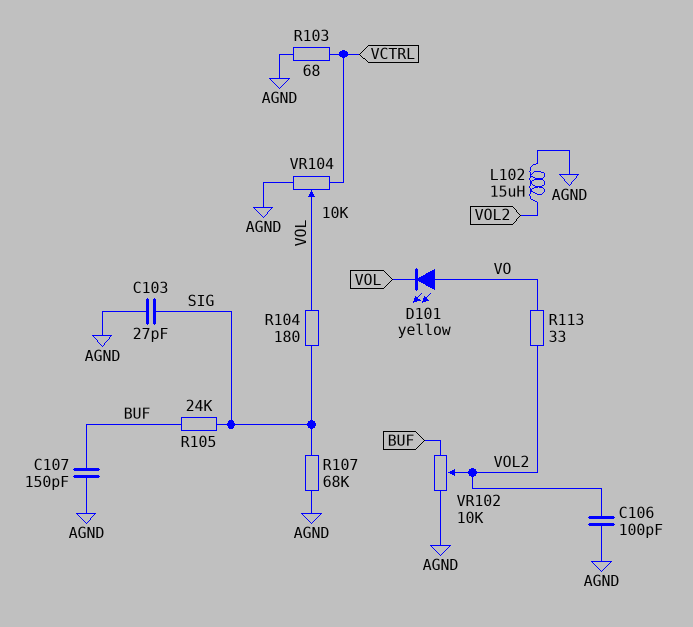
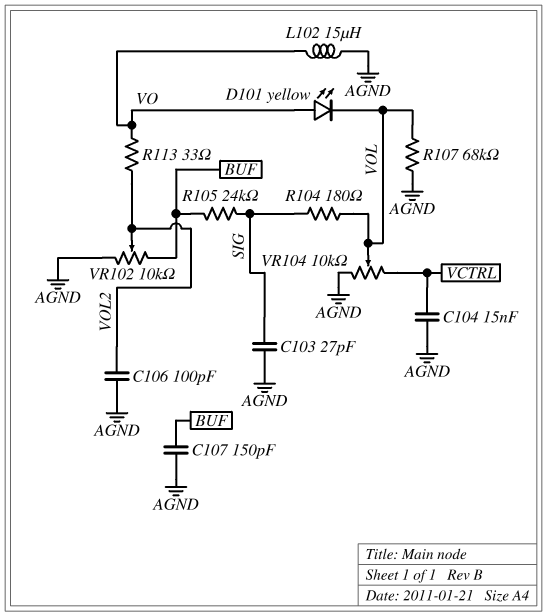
C104: none -> 15nF (AGND, VCTRL)
L102: 15uH (AGND, VOL2) -> 15uH (AGND, VO)
R103: 68 (AGND, VCTRL) -> none
R107: 68k (AGND, SIG) -> 68k (AGND, VOL)

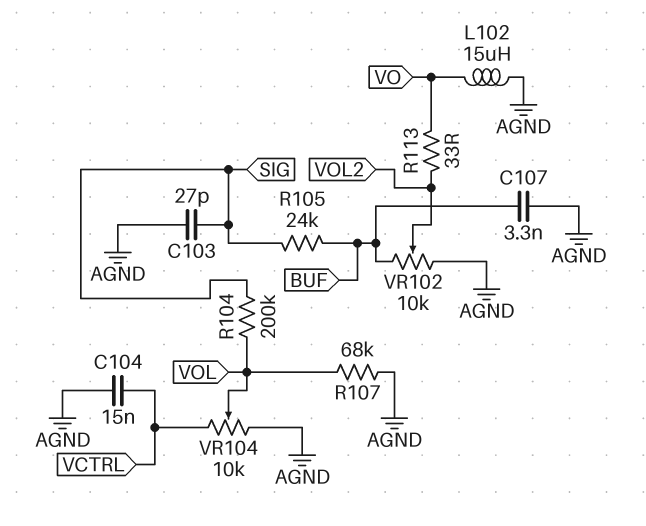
C106: 100pF (AGND, VOL2) -> none
C107: 150pF (AGND, BUF) -> 3.3nF (AGND, BUF)
D101: LED yellow (A VO, K VOL) -> none
R104: 180 (SIG, VOL) -> 200k (SIG, VOL)

